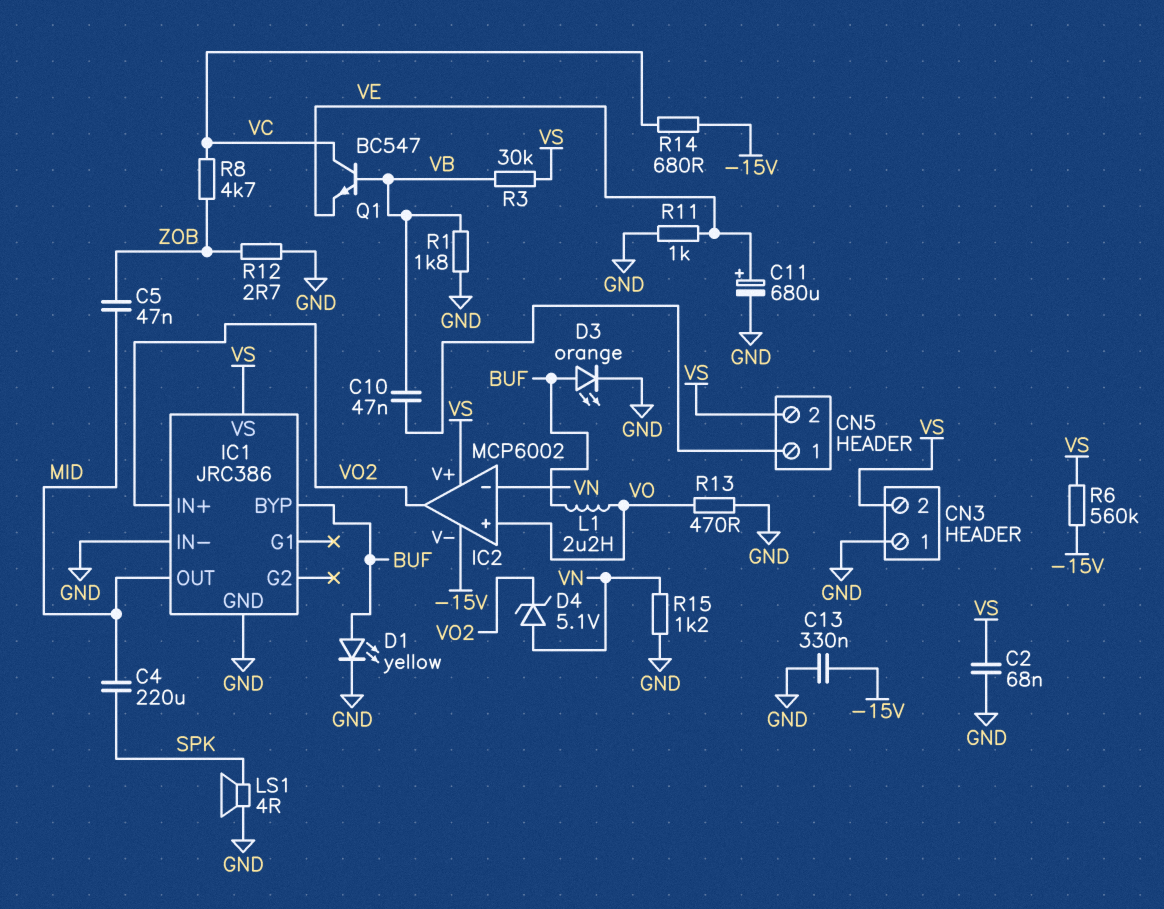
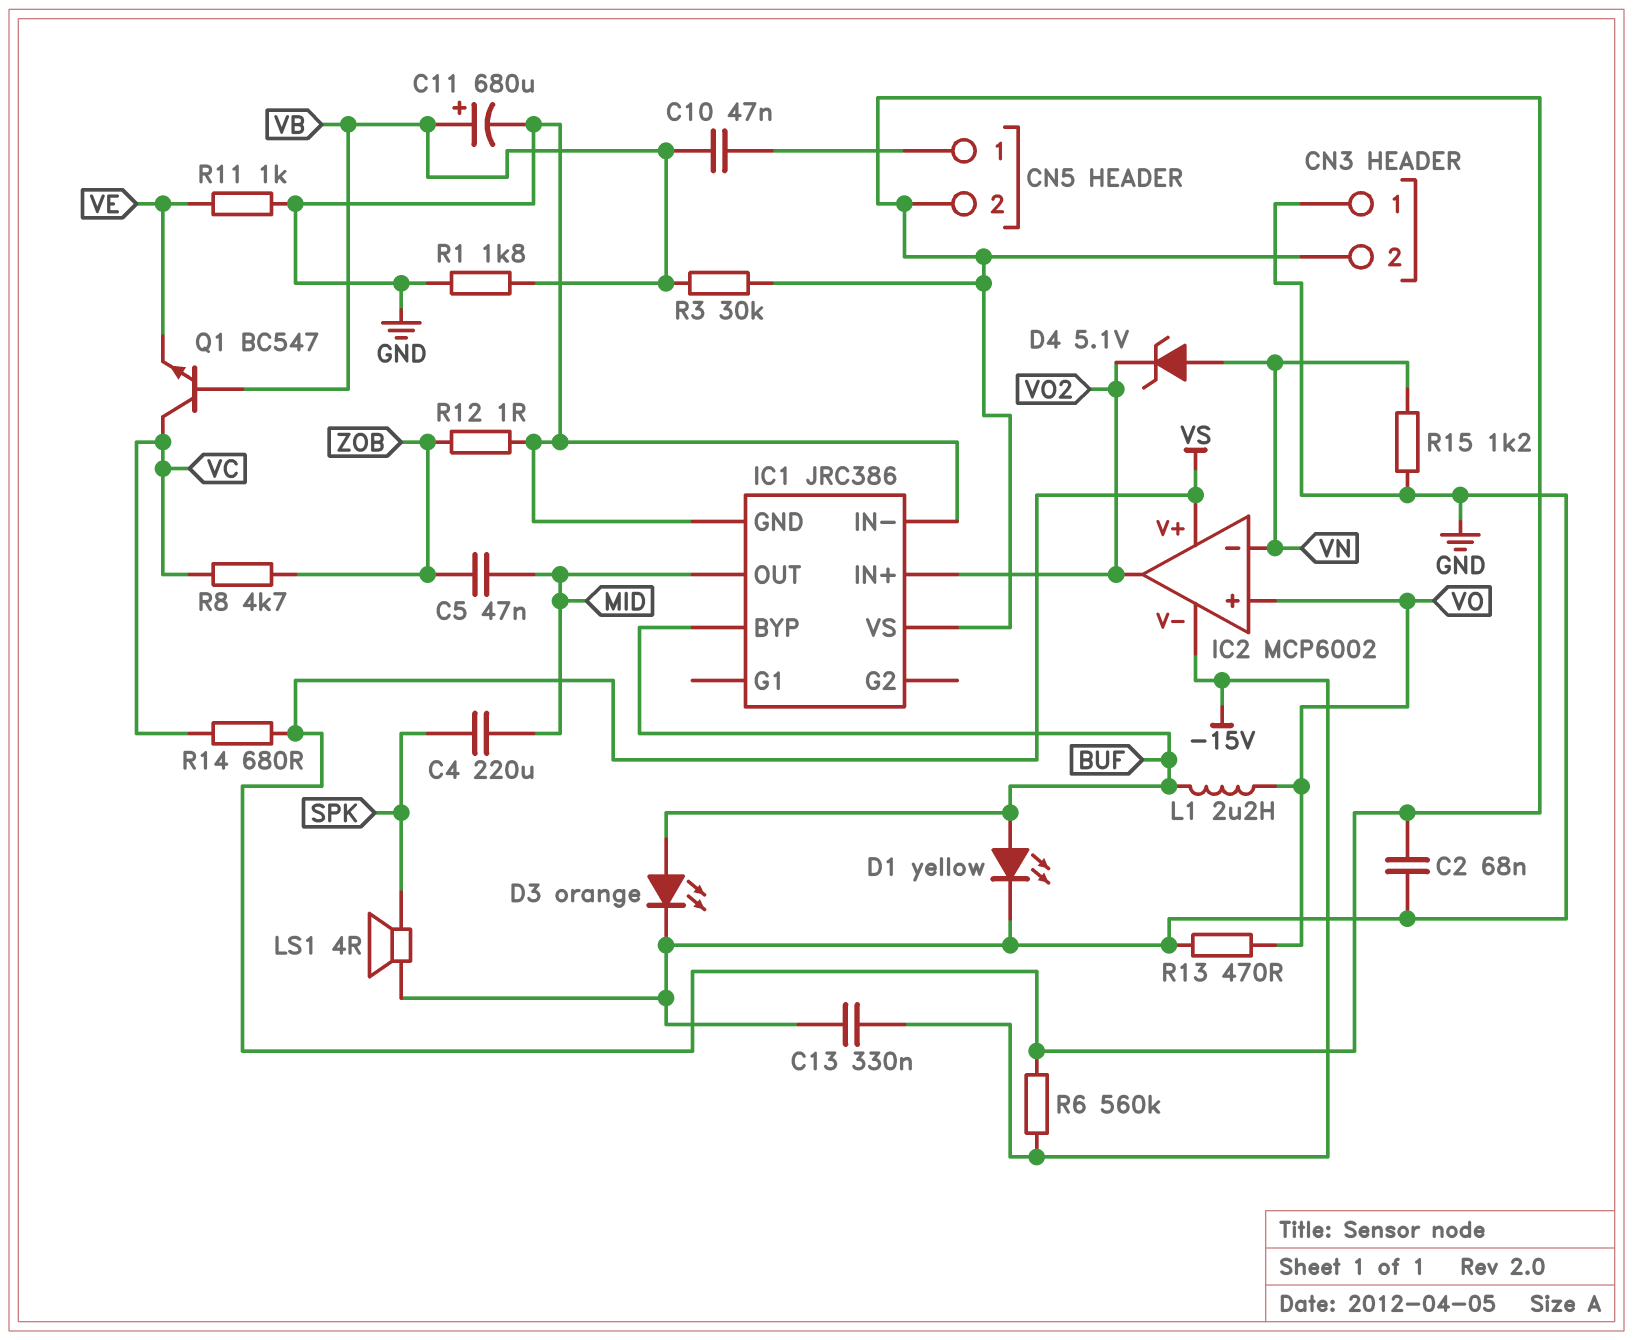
C11: 680uF (plus VE, minus GND) -> 680uF (plus VB, minus GND)
R12: 2.7 (GND, ZOB) -> 1 (GND, ZOB)
R14: 680 (-15V, VC) -> 680 (VC, VS)

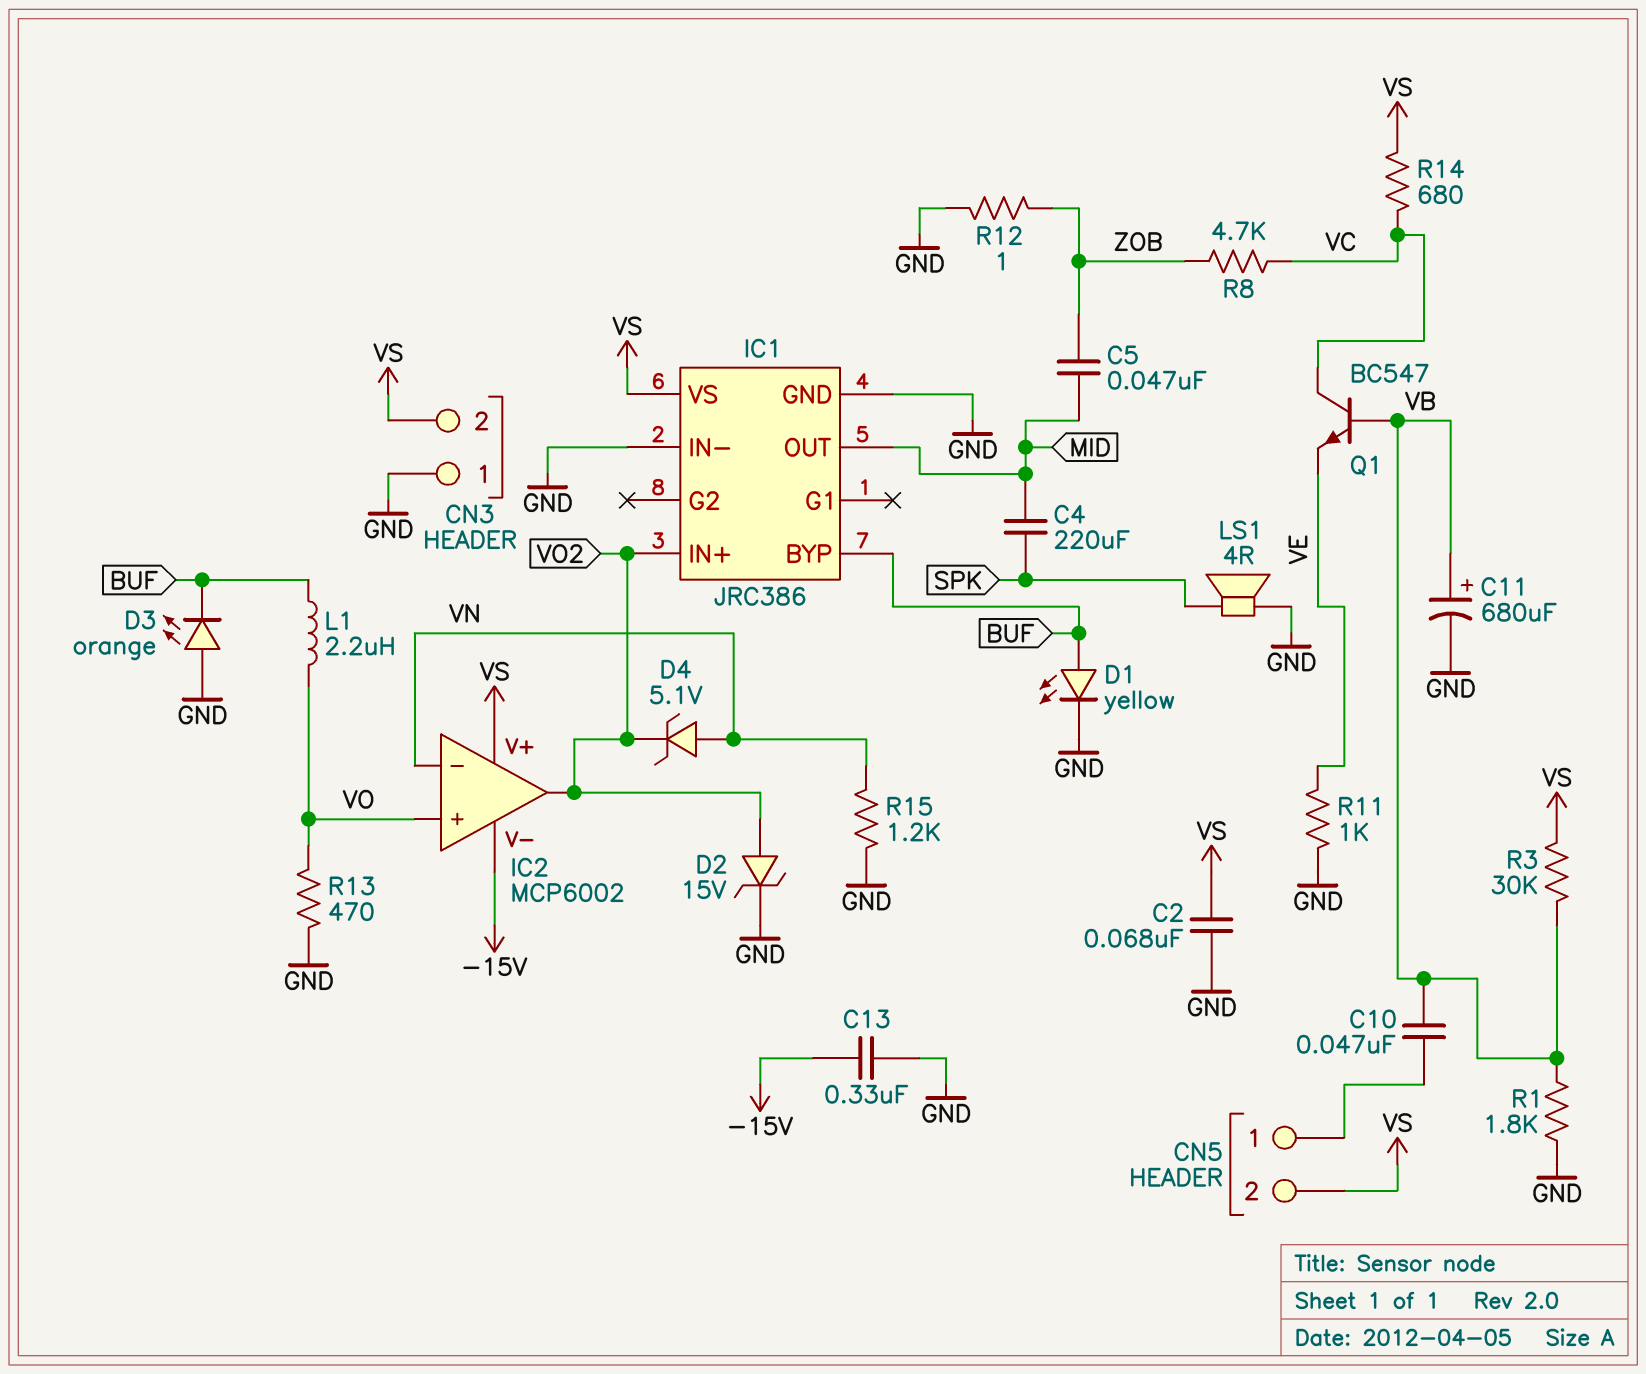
D2: none -> zener 15V (A VO2, K GND)
D3: LED orange (A BUF, K GND) -> LED orange (A GND, K BUF)
R6: 560k (-15V, VS) -> none

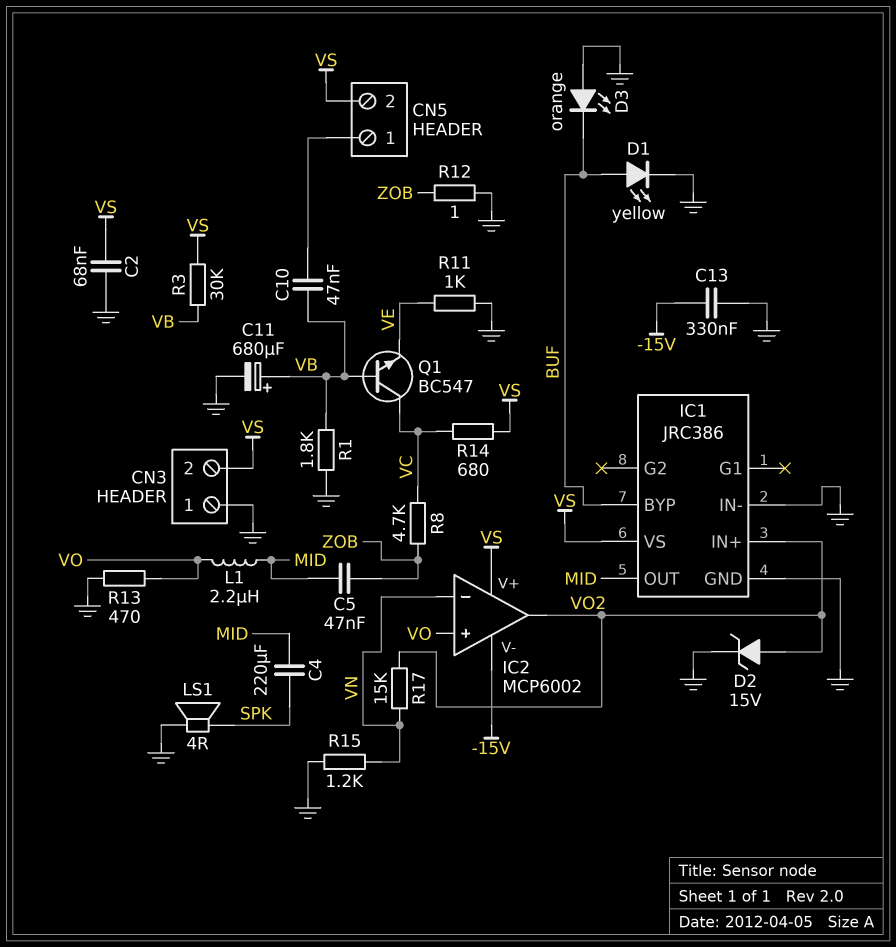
D4: zener 5.1V (A VN, K VO2) -> none
L1: 2.2uH (BUF, VO) -> 2.2uH (MID, VO)
R17: none -> 15k (VN, VO2)

